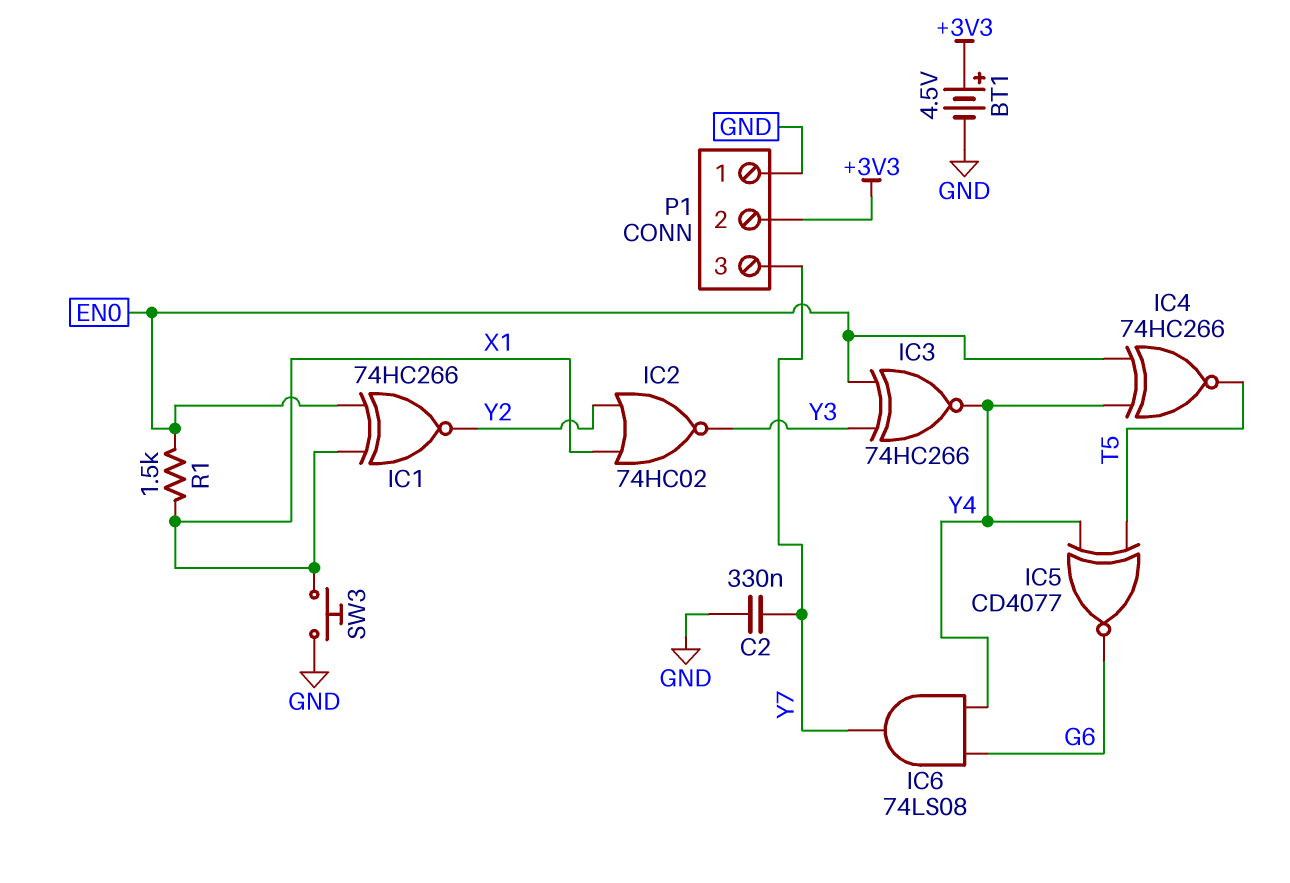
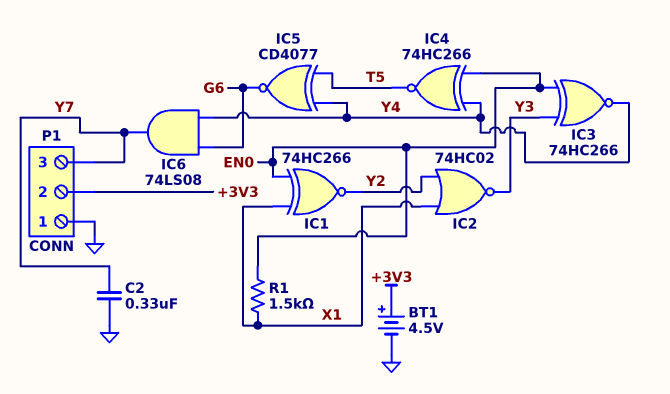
SW3: button (GND, X1) -> none

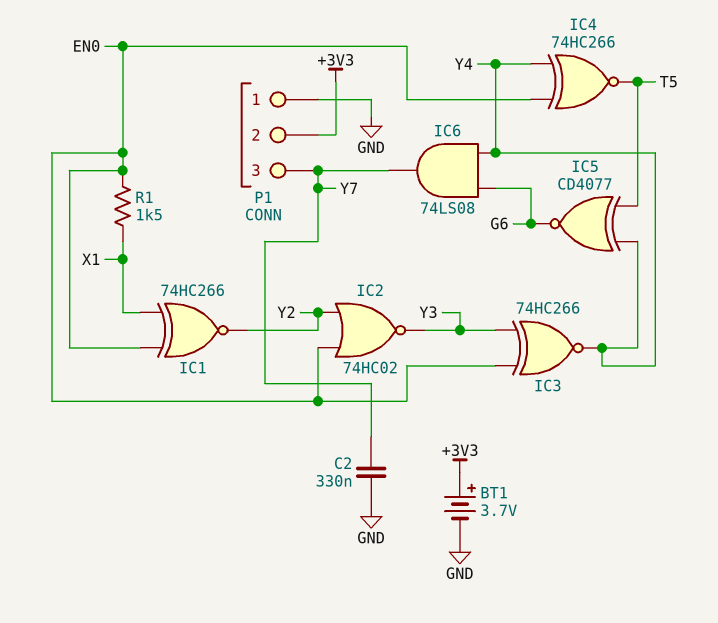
BT1: 4.5V (plus +3V3, minus GND) -> 3.7V (plus +3V3, minus GND)
IC2: NOR 74HC02 (in X1, in Y2, out Y3) -> NOR 74HC02 (in EN0, in Y2, out Y3)

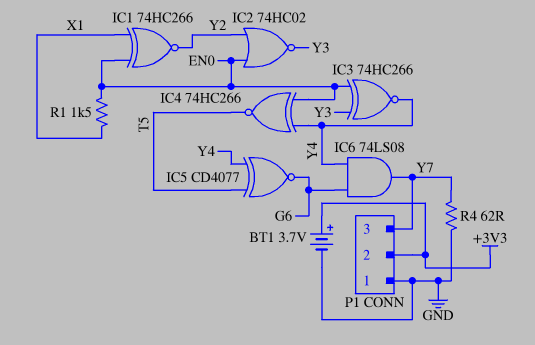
C2: 330nF (GND, Y7) -> none
R4: none -> 62 (GND, Y7)

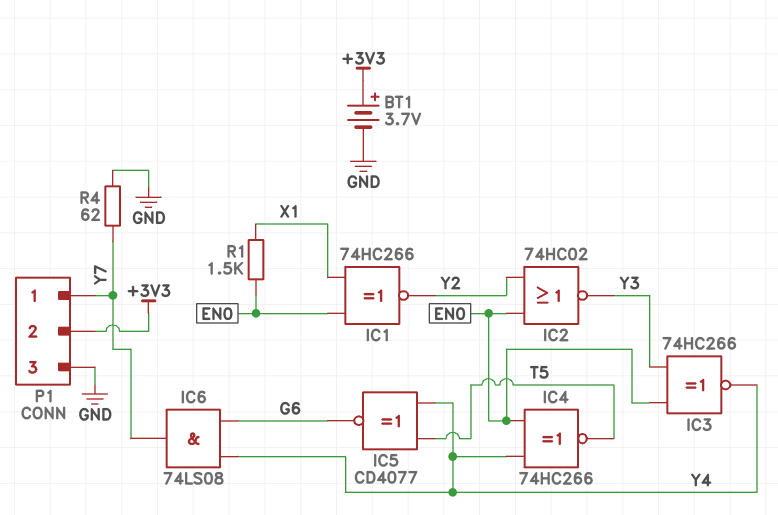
P1 pin 1: GND -> Y7
P1 pin 3: Y7 -> GND

